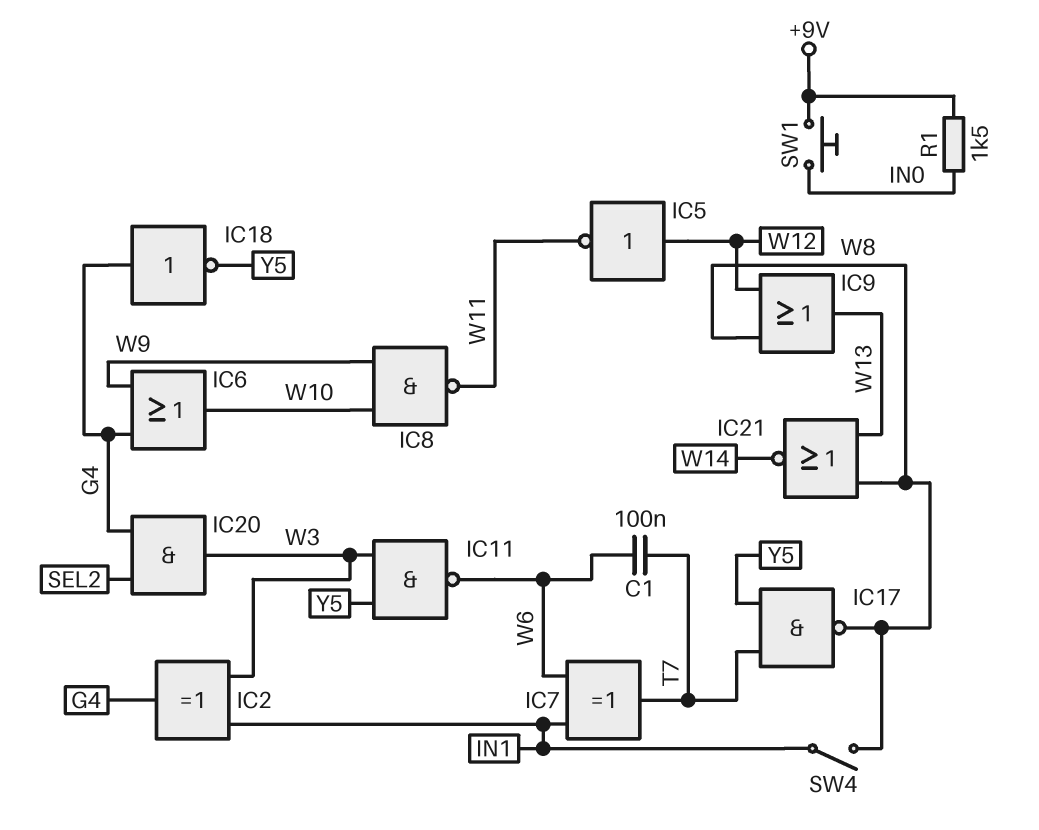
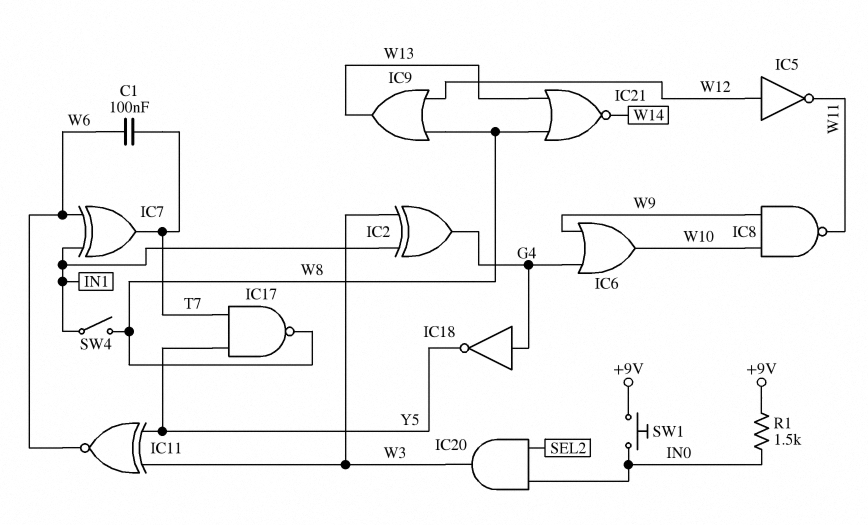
IC11: NAND (in W3, in Y5, out W6) -> XNOR (in W3, in Y5, out W6)
IC20: AND (in G4, in SEL2, out W3) -> AND (in IN0, in SEL2, out W3)

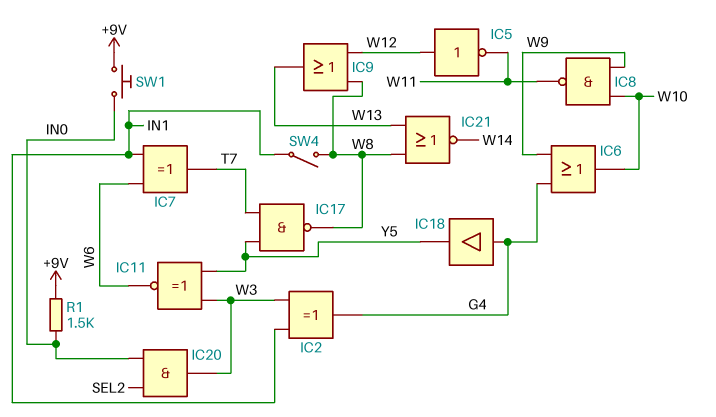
C1: 100nF (T7, W6) -> none
IC18: NOT (in G4, out Y5) -> buffer (in G4, out Y5)

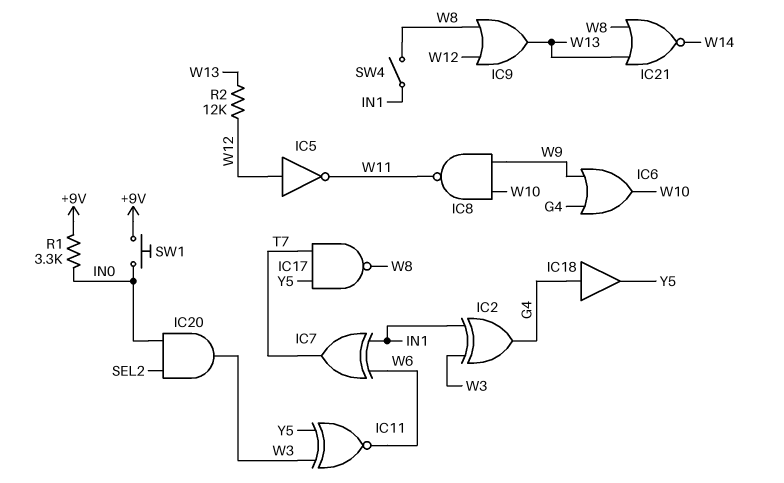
R1: 1.5k (+9V, IN0) -> 3.3k (+9V, IN0)
R2: none -> 12k (W12, W13)

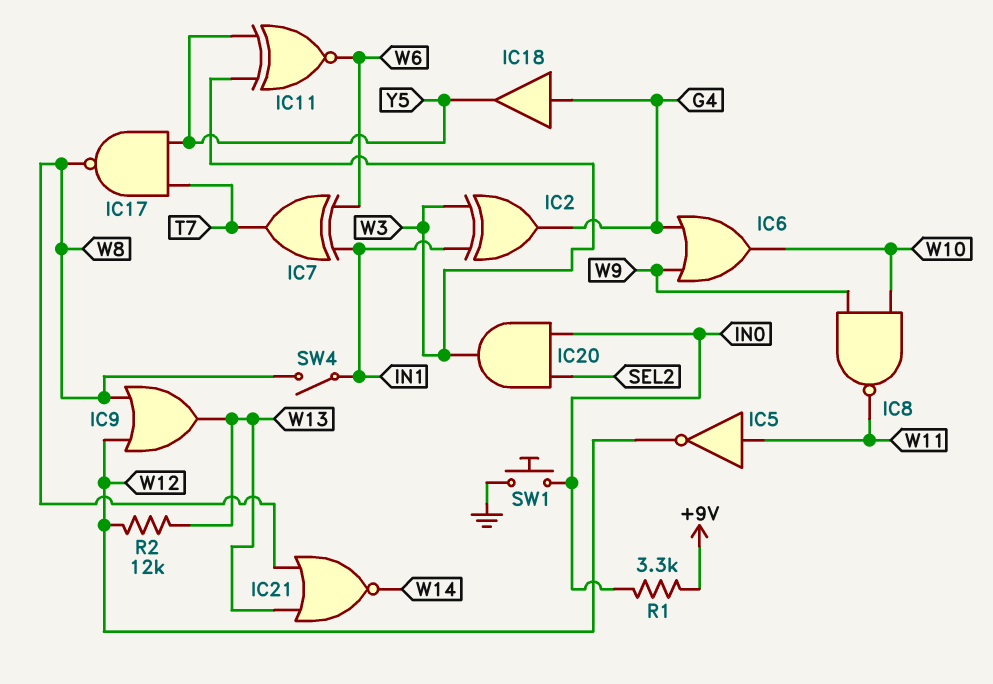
IC5: NOT (in W12, out W11) -> NOT (in W11, out W12)
SW1: button (+9V, IN0) -> button (GND, IN0)

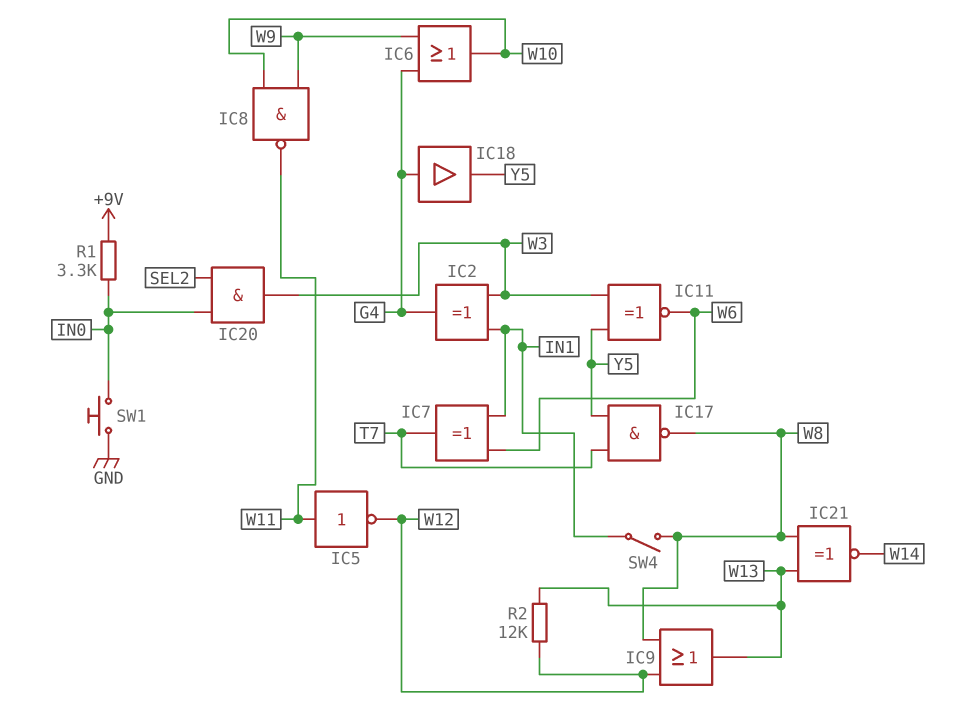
IC21: NOR (in W8, in W13, out W14) -> XNOR (in W8, in W13, out W14)

